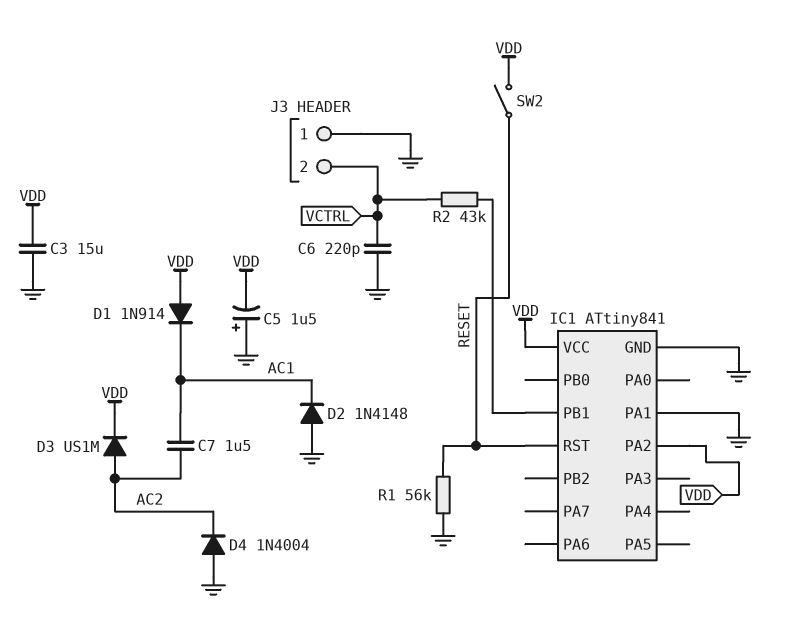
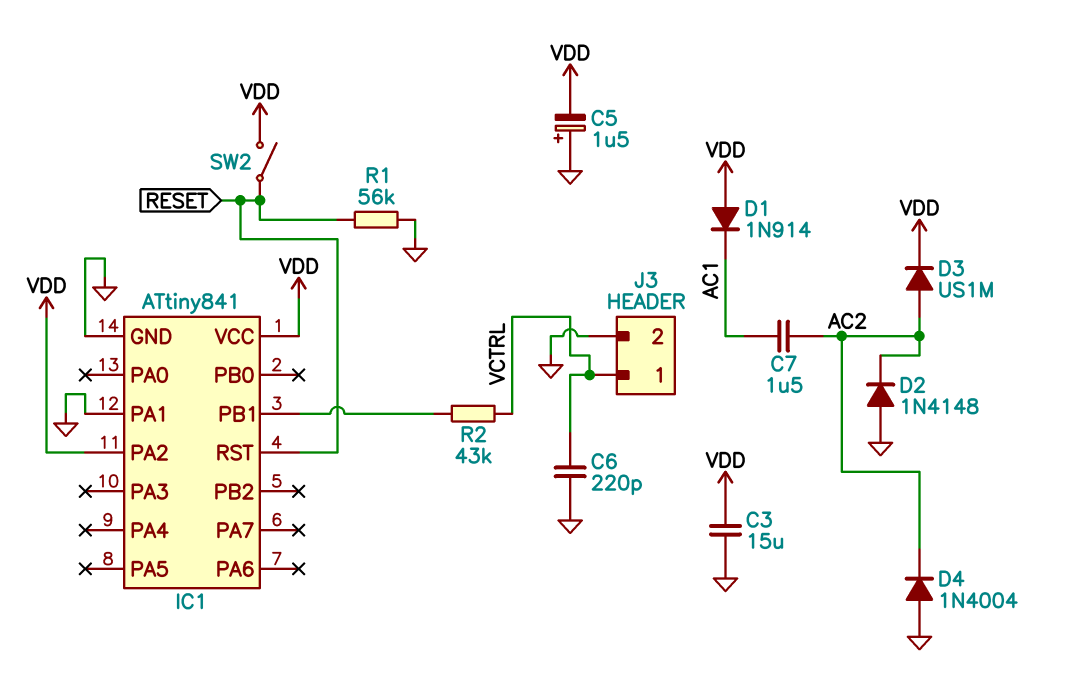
D2: diode 1N4148 (A GND, K AC1) -> diode 1N4148 (A GND, K AC2)
J3 pin 1: GND -> VCTRL
J3 pin 2: VCTRL -> GND

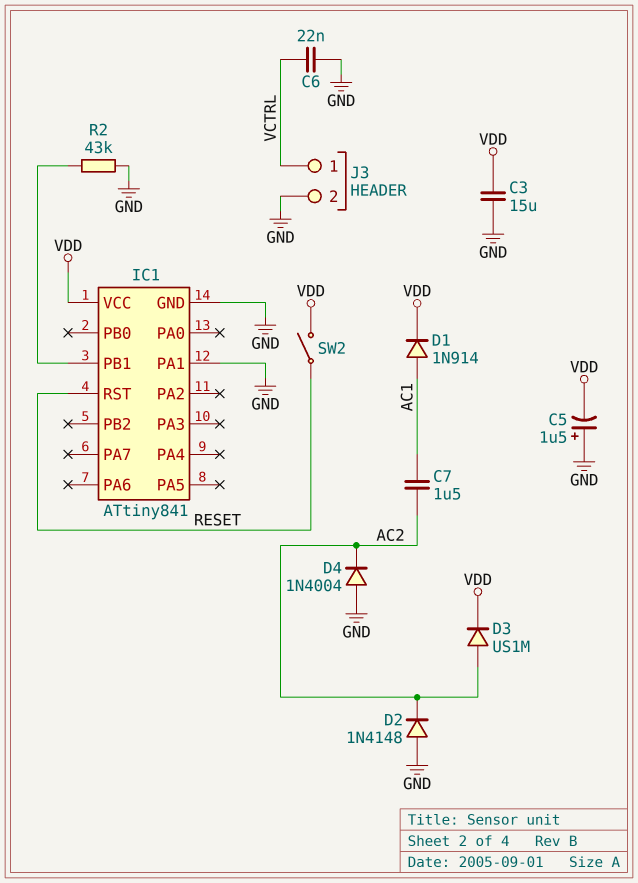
C6: 220pF (GND, VCTRL) -> 22nF (GND, VCTRL)
D1: diode 1N914 (A VDD, K AC1) -> diode 1N914 (A AC1, K VDD)
IC1 pin PA2: VDD -> none
R1: 56k (GND, RESET) -> none
R2: 43k (IC1/PB1, VCTRL) -> 43k (GND, IC1/PB1)

